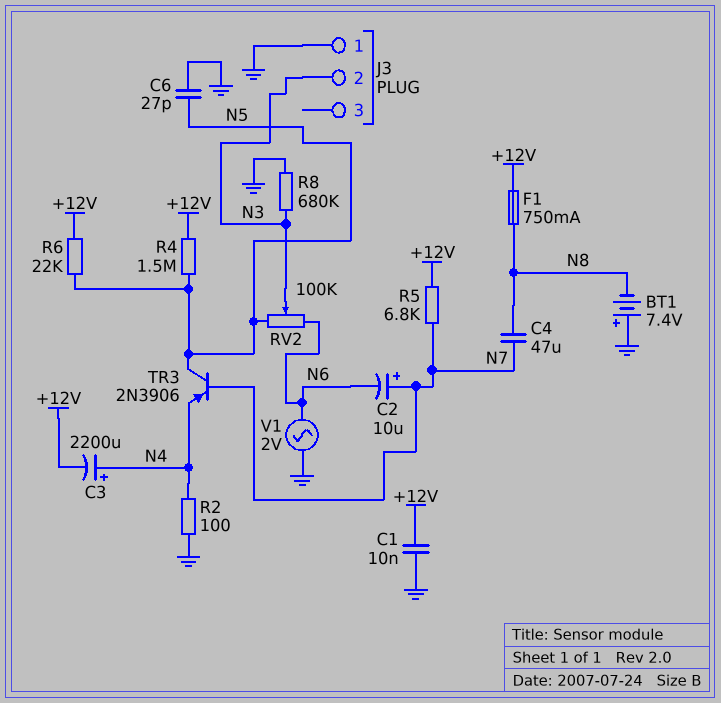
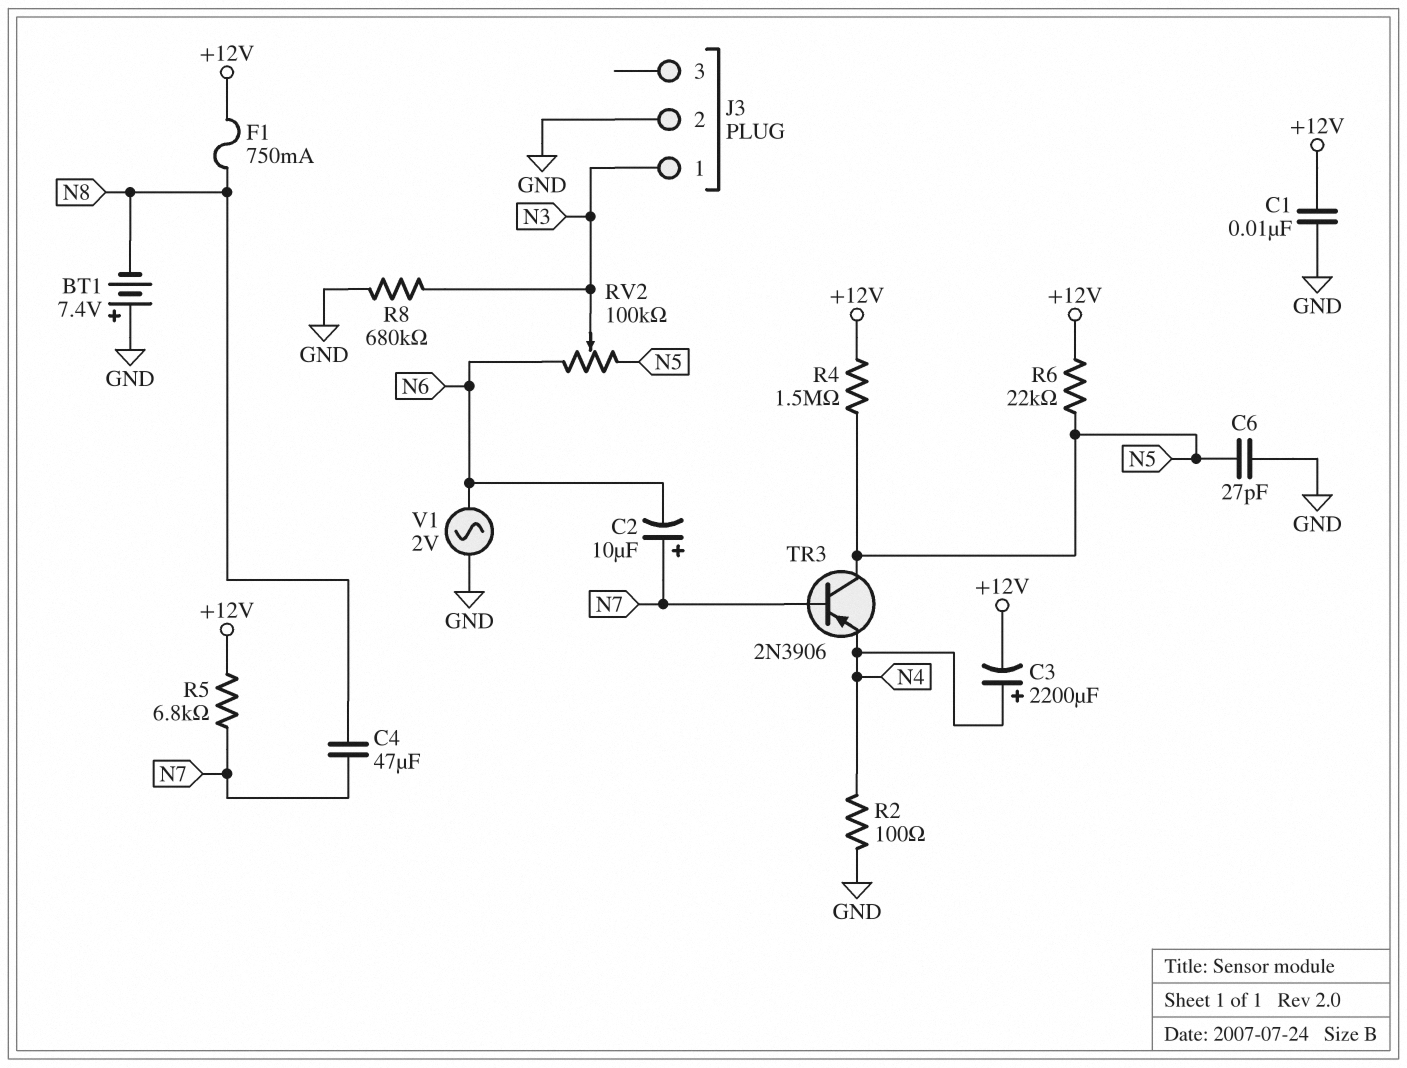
J3 pin 1: GND -> N3
J3 pin 2: N3 -> GND

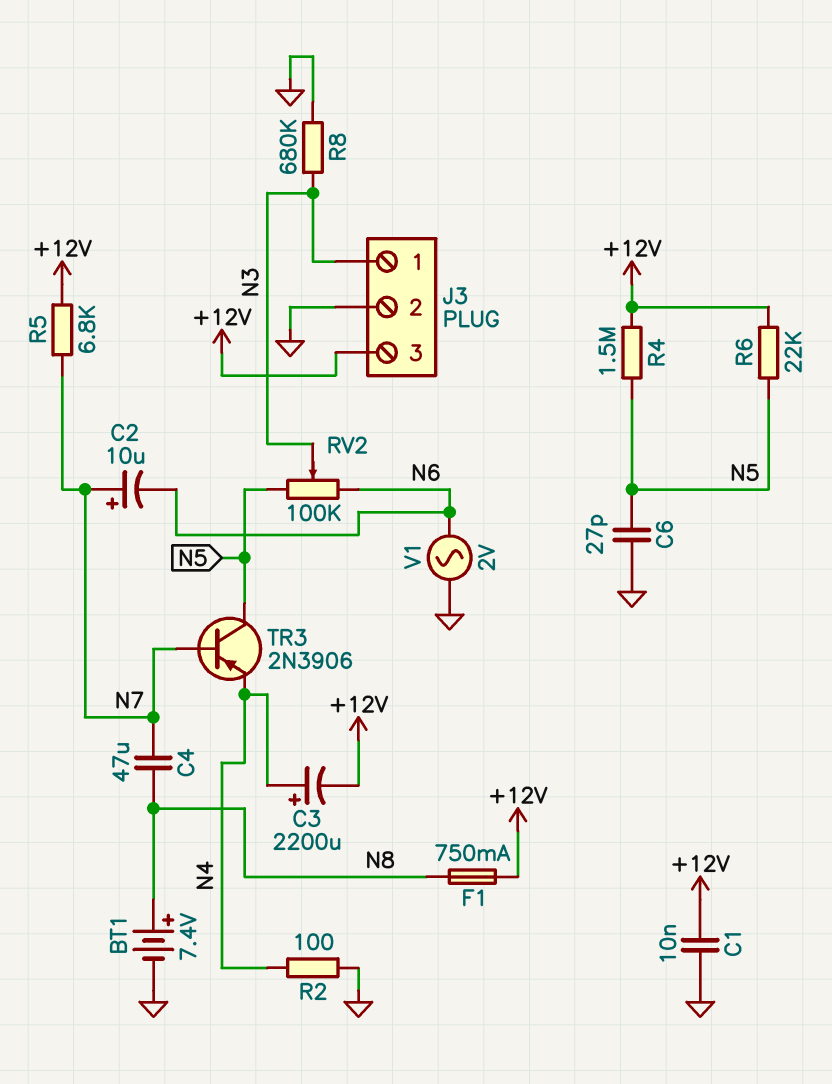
BT1: 7.4V (plus GND, minus N8) -> 7.4V (plus N8, minus GND)
J3 pin 3: none -> +12V

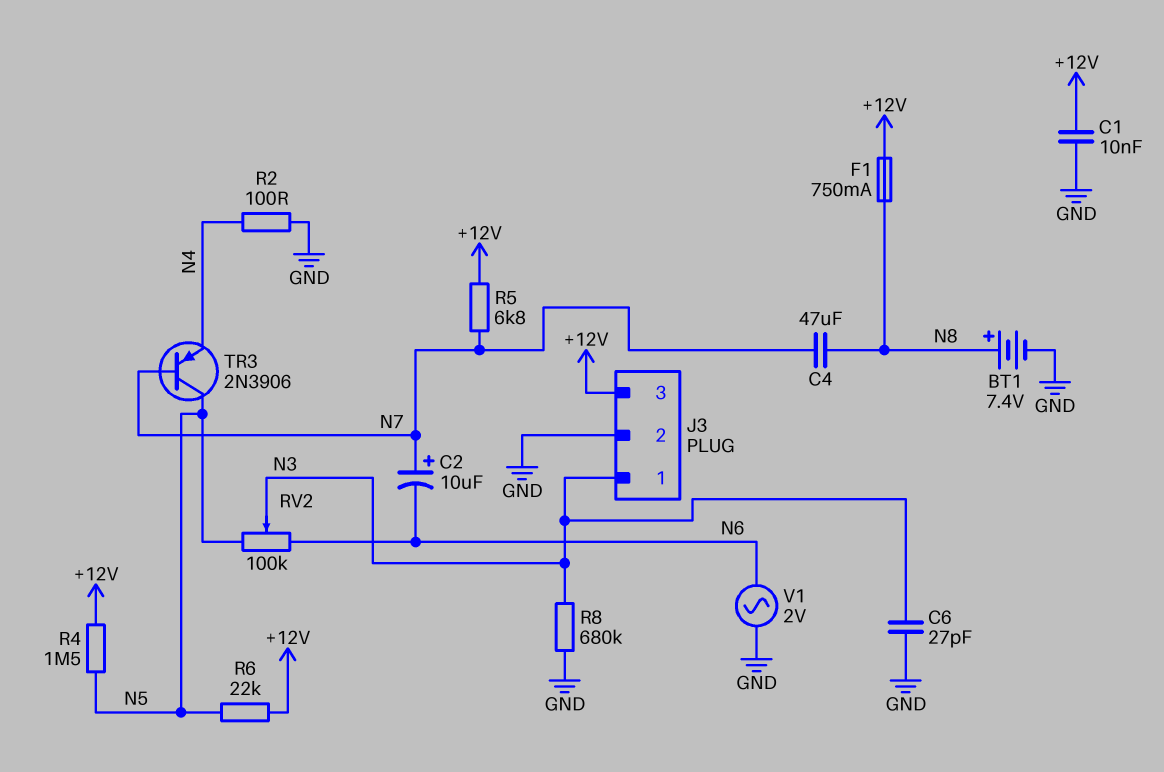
C3: 2200uF (plus N4, minus +12V) -> none
C6: 27pF (GND, N5) -> 27pF (GND, N3)

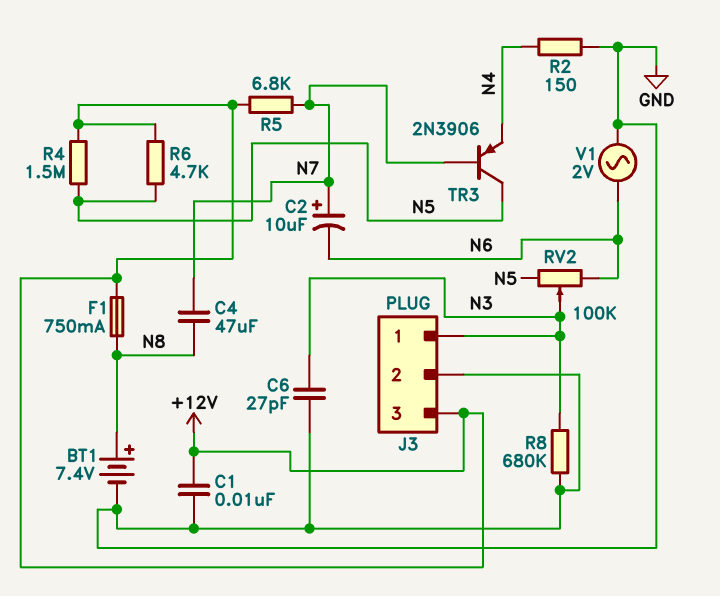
R2: 100 (GND, N4) -> 150 (GND, N4)
R6: 22k (+12V, N5) -> 4.7k (+12V, N5)

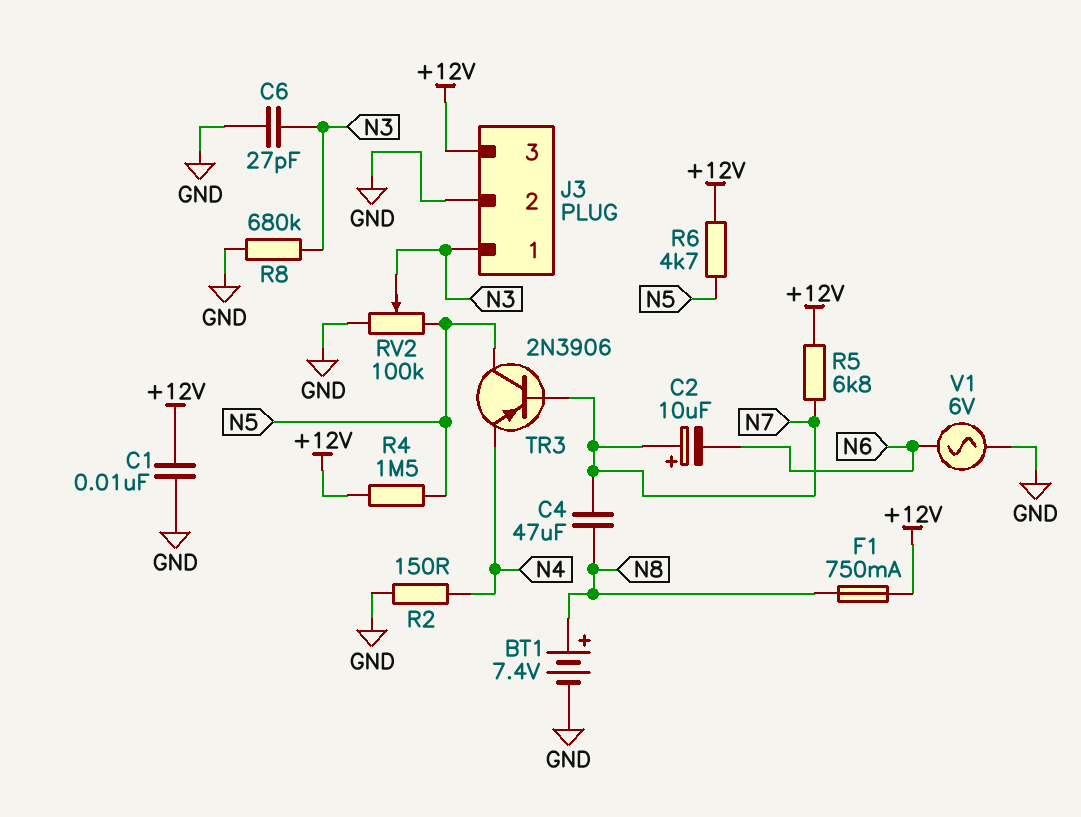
RV2: 100k (N5, N6, wiper N3) -> 100k (GND, N5, wiper N3)
V1: AC 2V (GND, N6) -> AC 6V (GND, N6)

